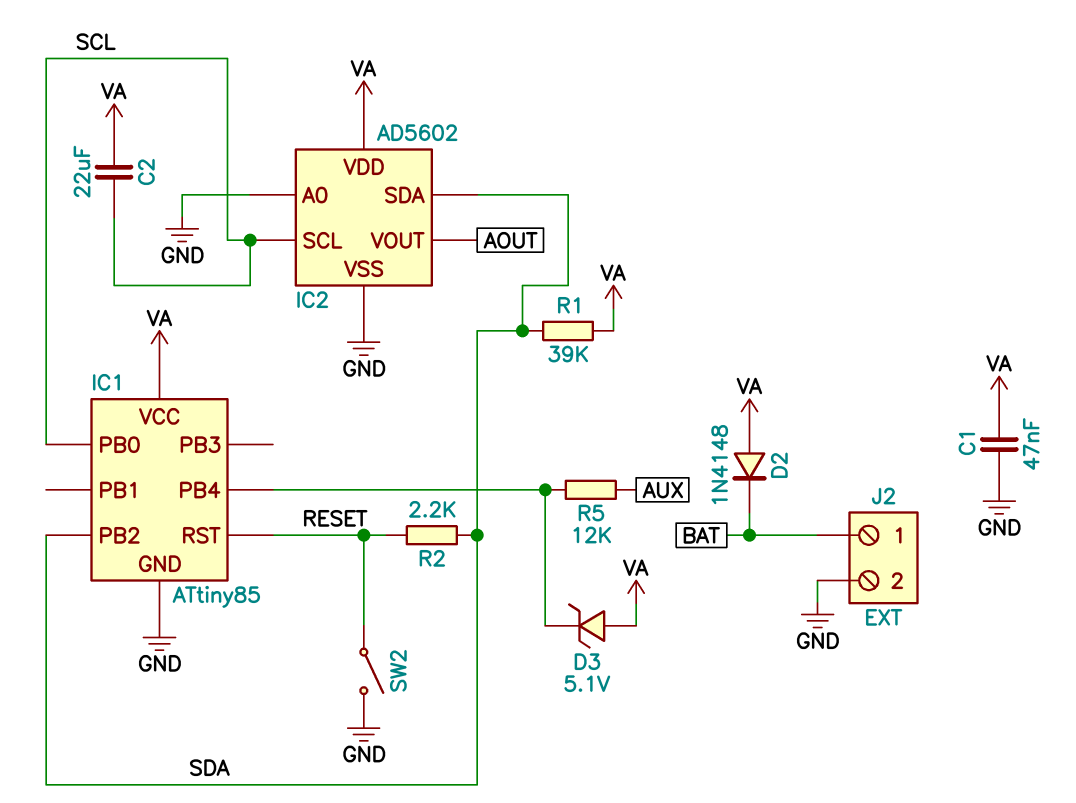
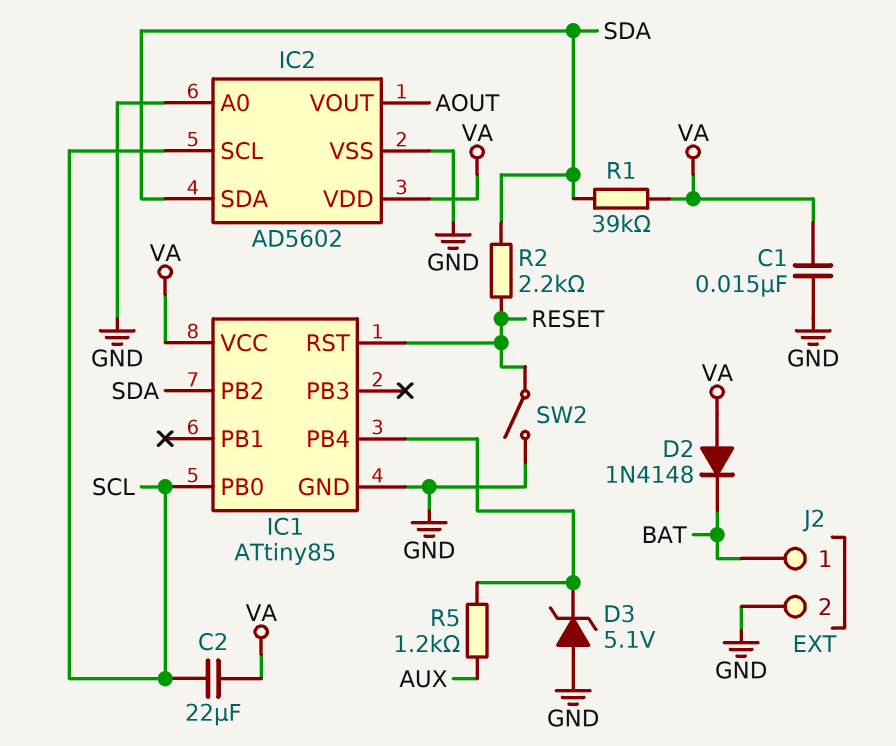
C1: 47nF (GND, VA) -> 15nF (GND, VA)
D3: zener 5.1V (A VA, K IC1/PB4) -> zener 5.1V (A GND, K IC1/PB4)
R5: 12k (AUX, IC1/PB4) -> 1.2k (AUX, IC1/PB4)

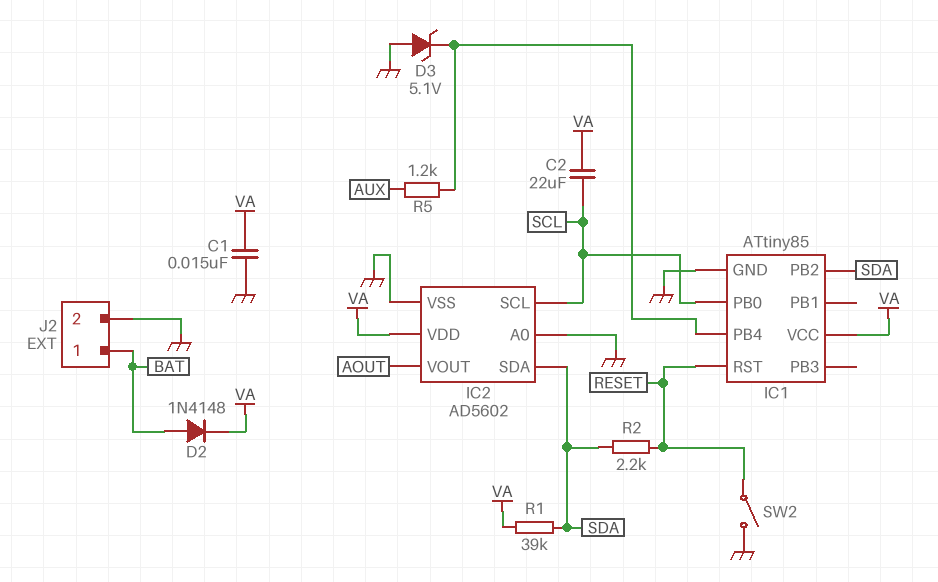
D2: diode 1N4148 (A VA, K BAT) -> diode 1N4148 (A BAT, K VA)

